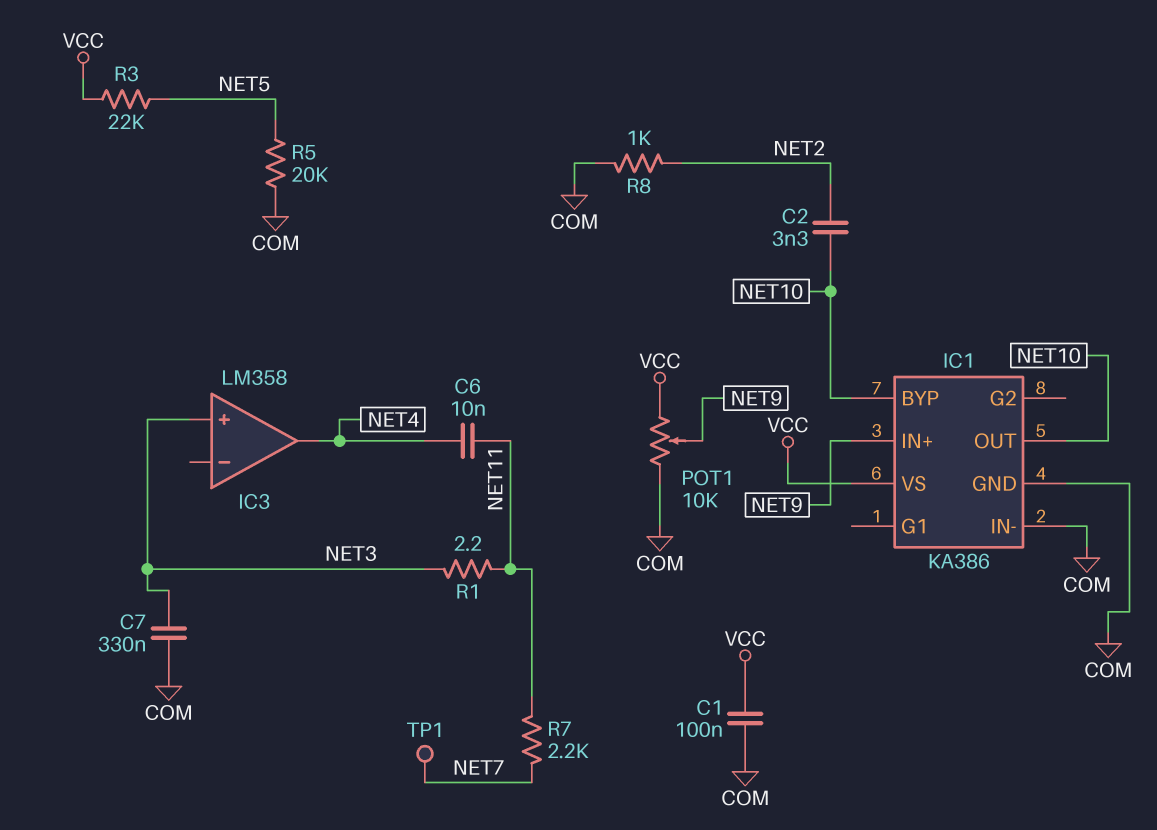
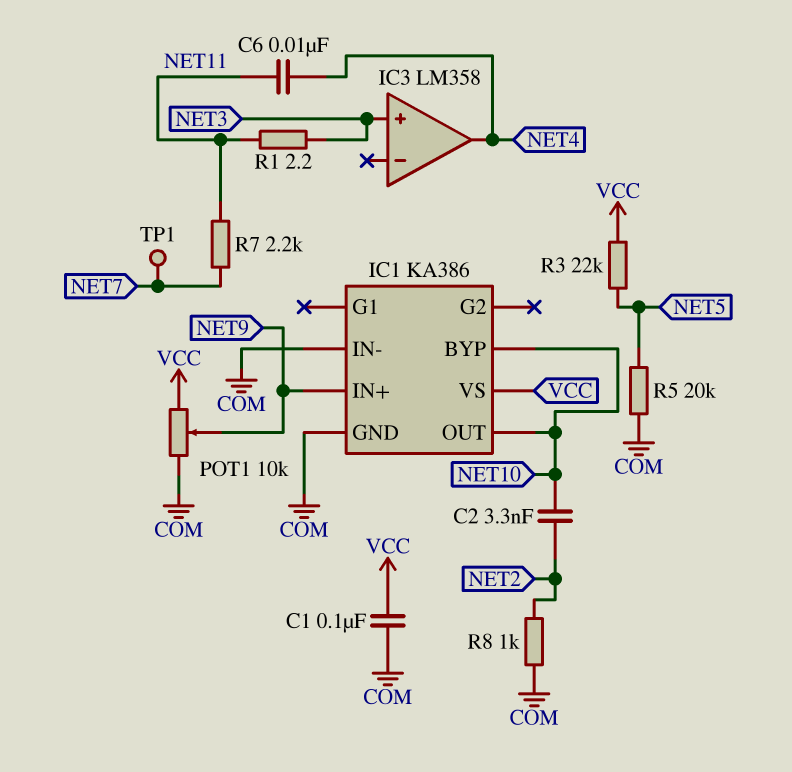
C7: 330nF (COM, NET3) -> none

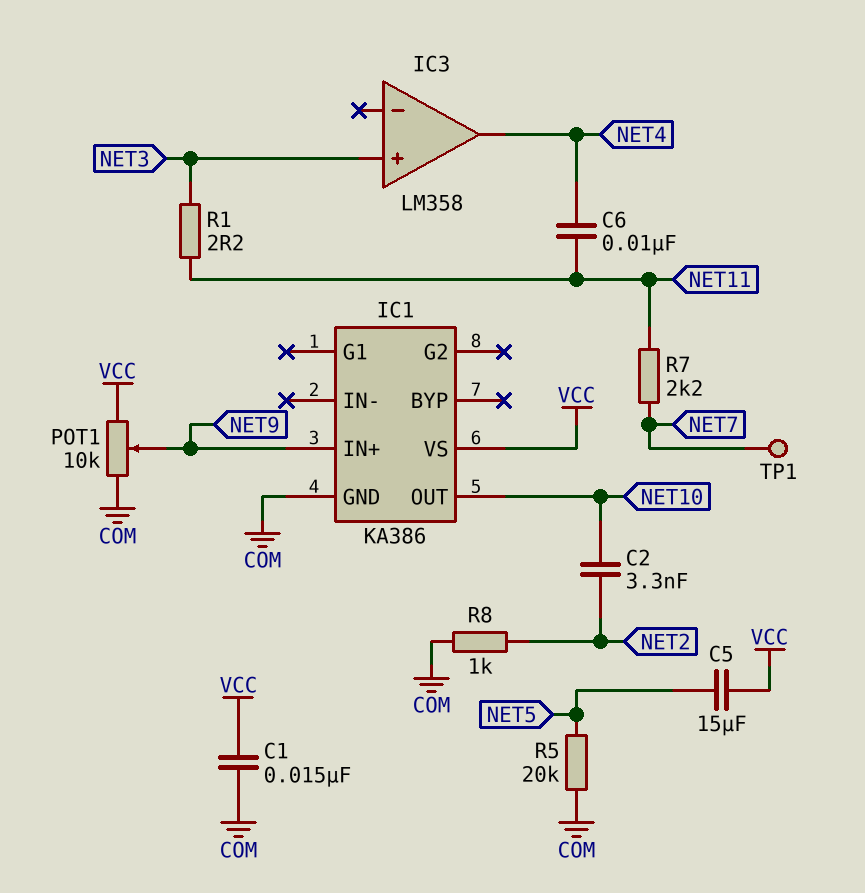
C1: 100nF (COM, VCC) -> 15nF (COM, VCC)
C5: none -> 15uF (NET5, VCC)
IC1 pin BYP: NET10 -> none
IC1 pin IN-: COM -> none
R3: 22k (NET5, VCC) -> none

